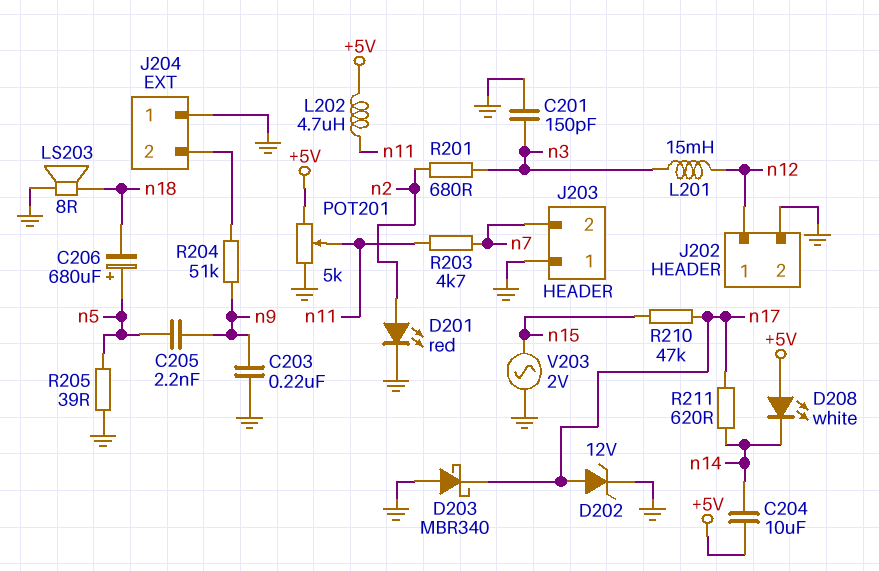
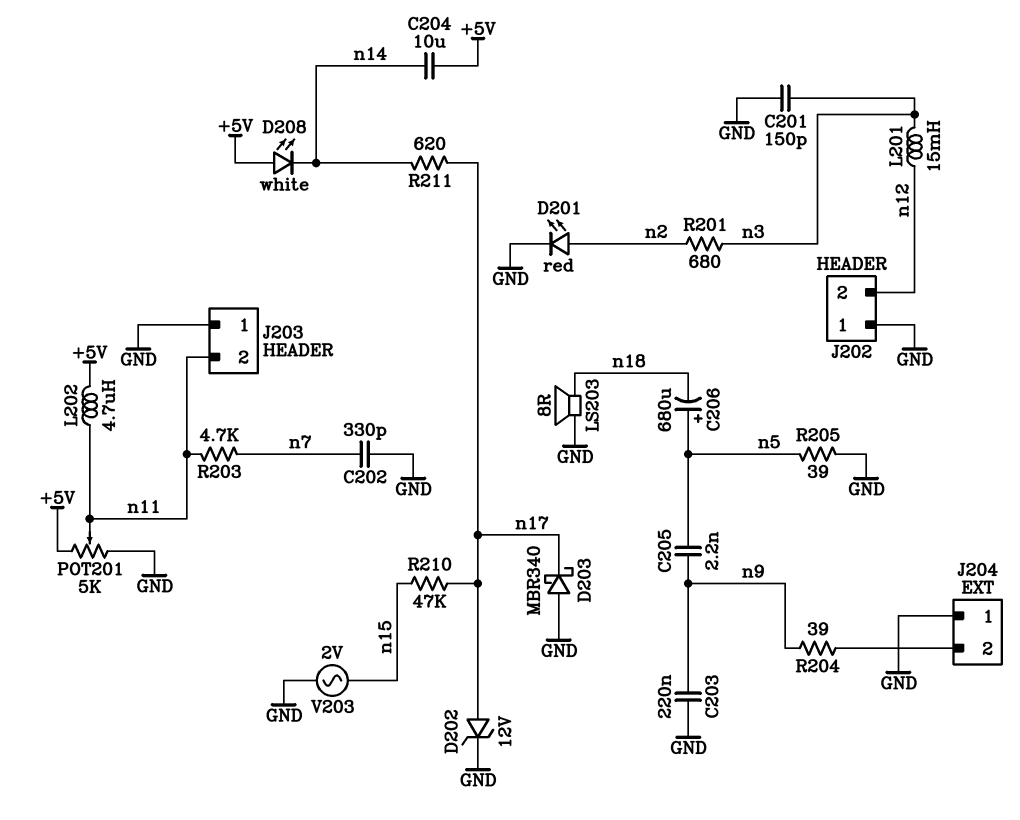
C202: none -> 330pF (GND, n7)
J202 pin 1: n12 -> GND
J202 pin 2: GND -> n12
J203 pin 2: n7 -> n11
R204: 51k (J204/2, n9) -> 39 (J204/2, n9)

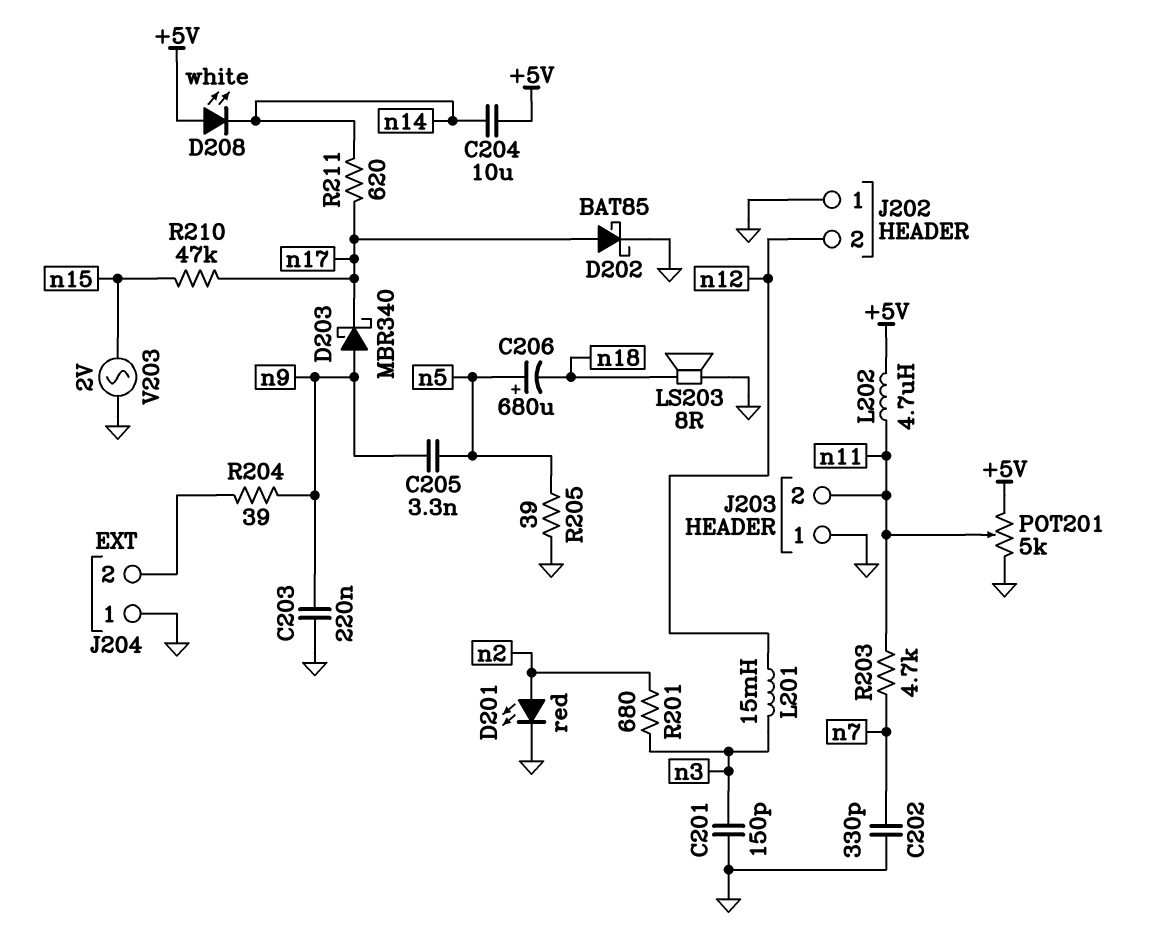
C205: 2.2nF (n5, n9) -> 3.3nF (n5, n9)
D202: zener 12V (A n17, K GND) -> schottky BAT85 (A n17, K GND)
D203: schottky MBR340 (A GND, K n17) -> schottky MBR340 (A n9, K n17)

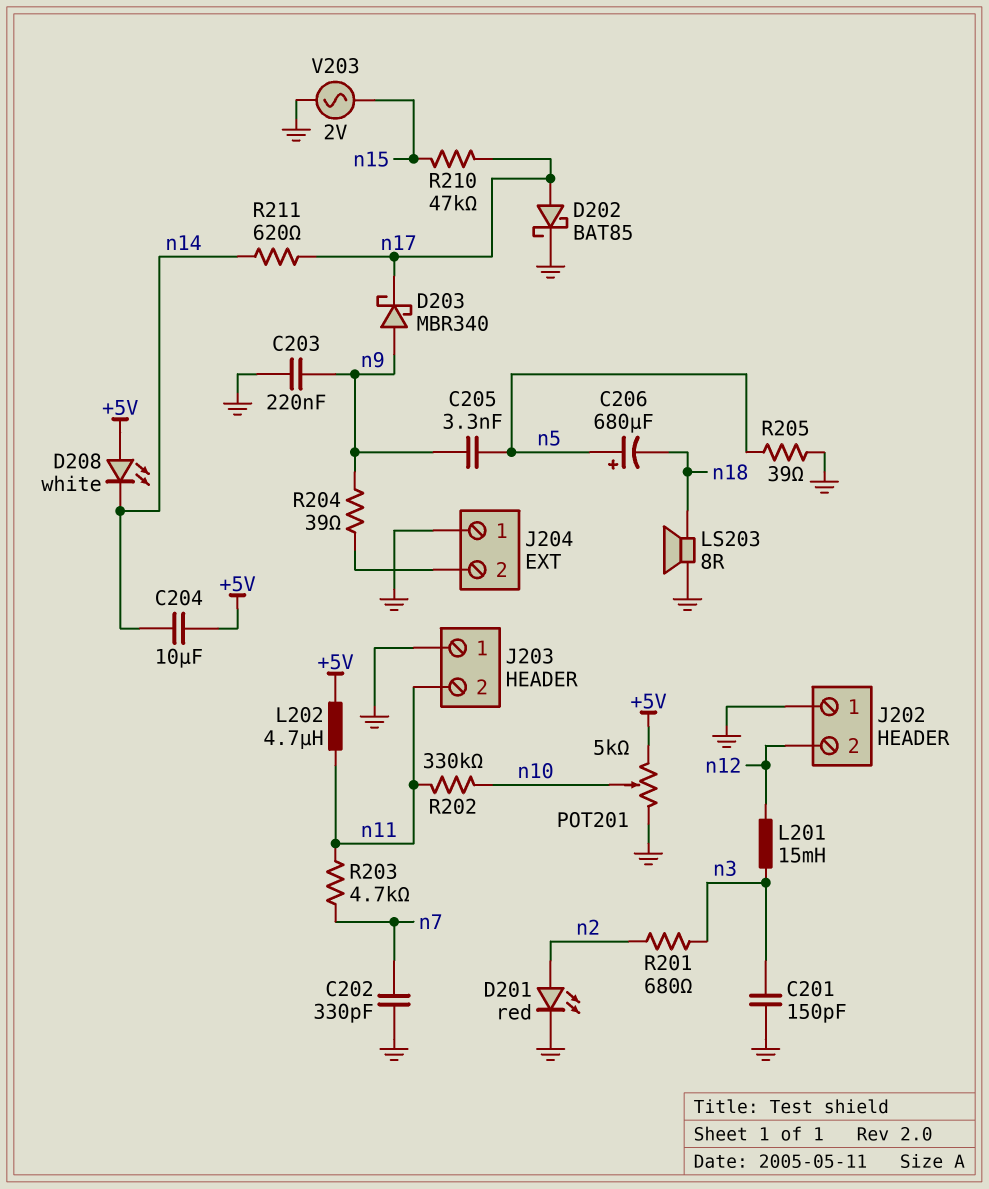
POT201: 5k (+5V, GND, wiper n11) -> 5k (+5V, GND, wiper n10)
R202: none -> 330k (n10, n11)

